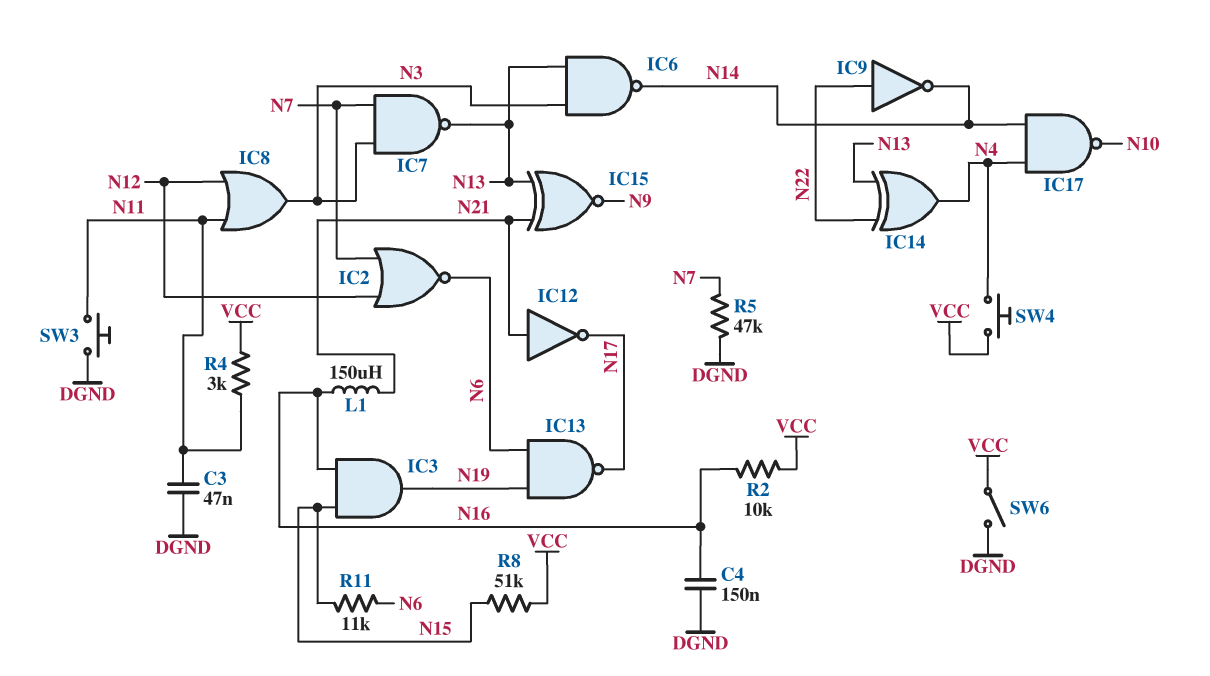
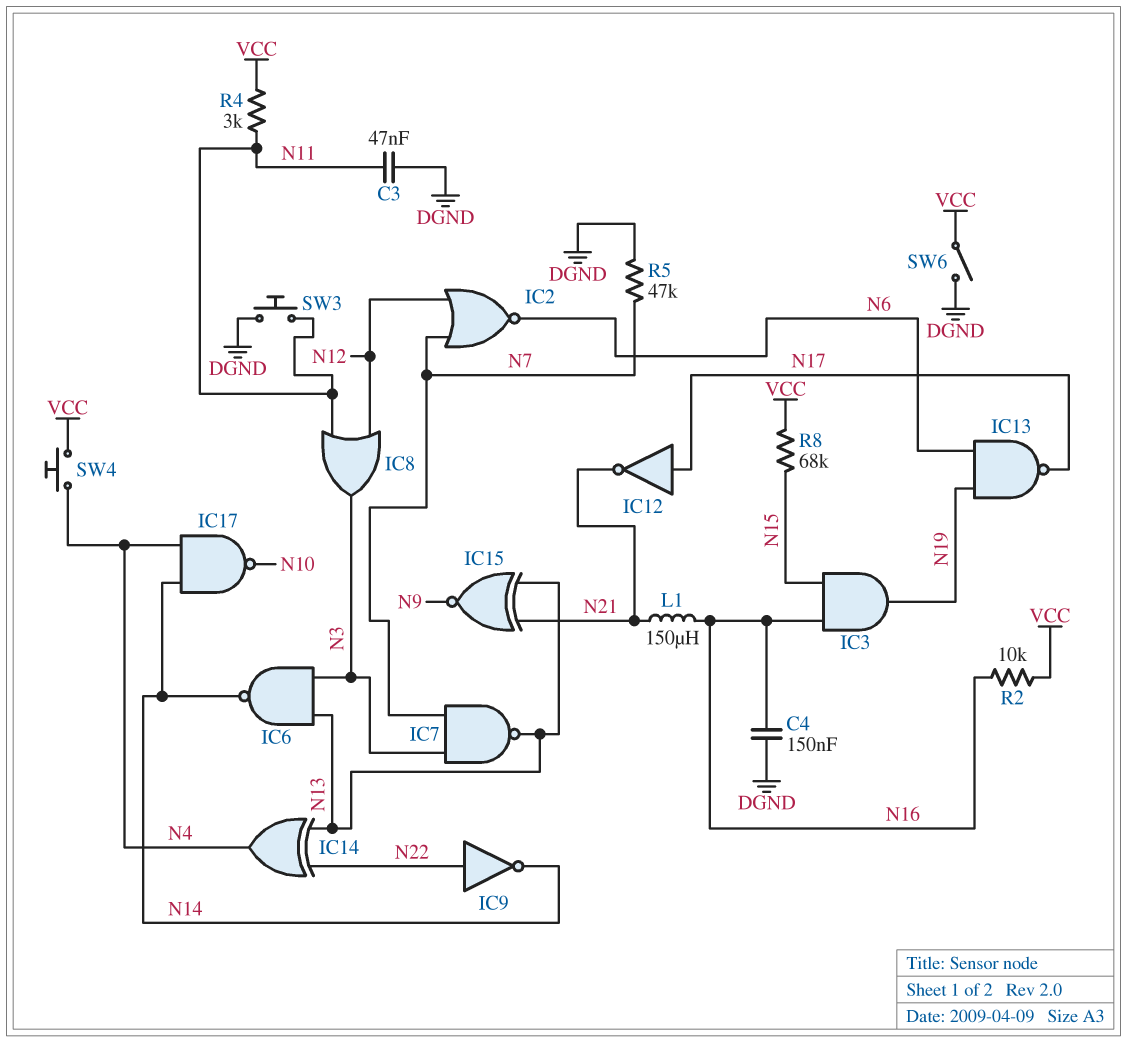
IC12: NOT (in N21, out N17) -> NOT (in N17, out N21)
R8: 51k (N15, VCC) -> 68k (N15, VCC)
R11: 11k (N6, N15) -> none

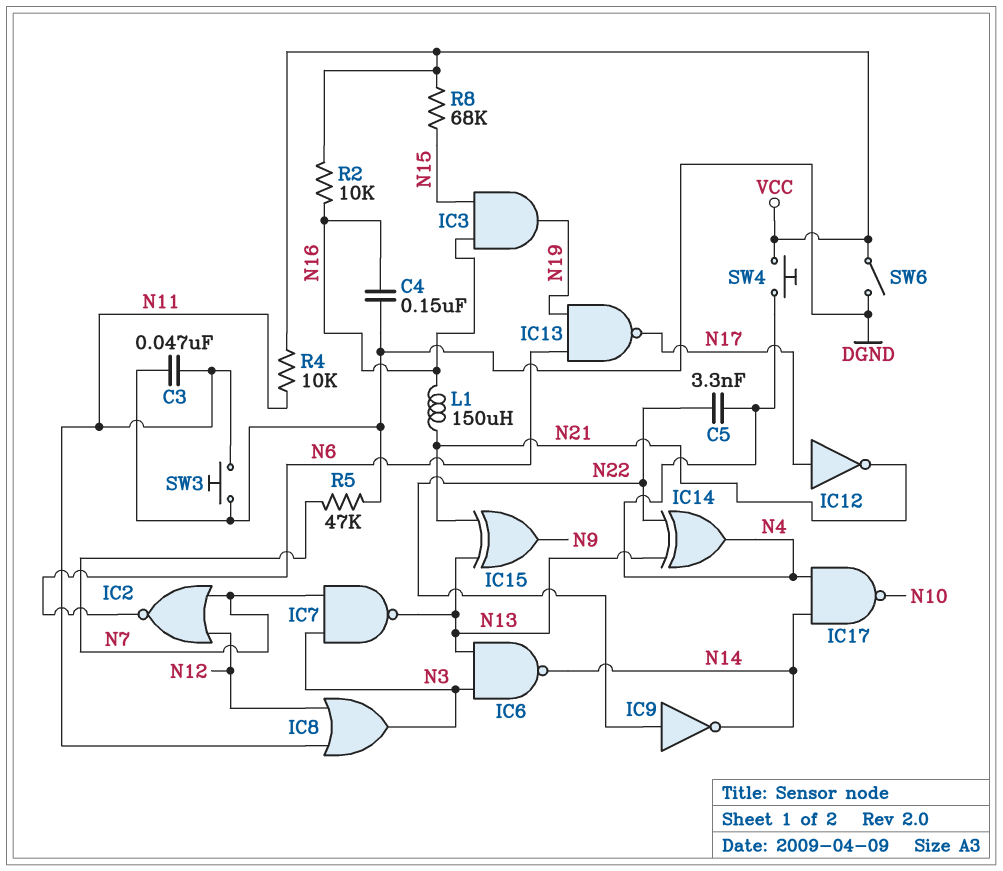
C5: none -> 3.3nF (N4, N22)
IC15: XNOR (in N13, in N21, out N9) -> XOR (in N13, in N21, out N9)
R4: 3k (N11, VCC) -> 10k (N11, VCC)

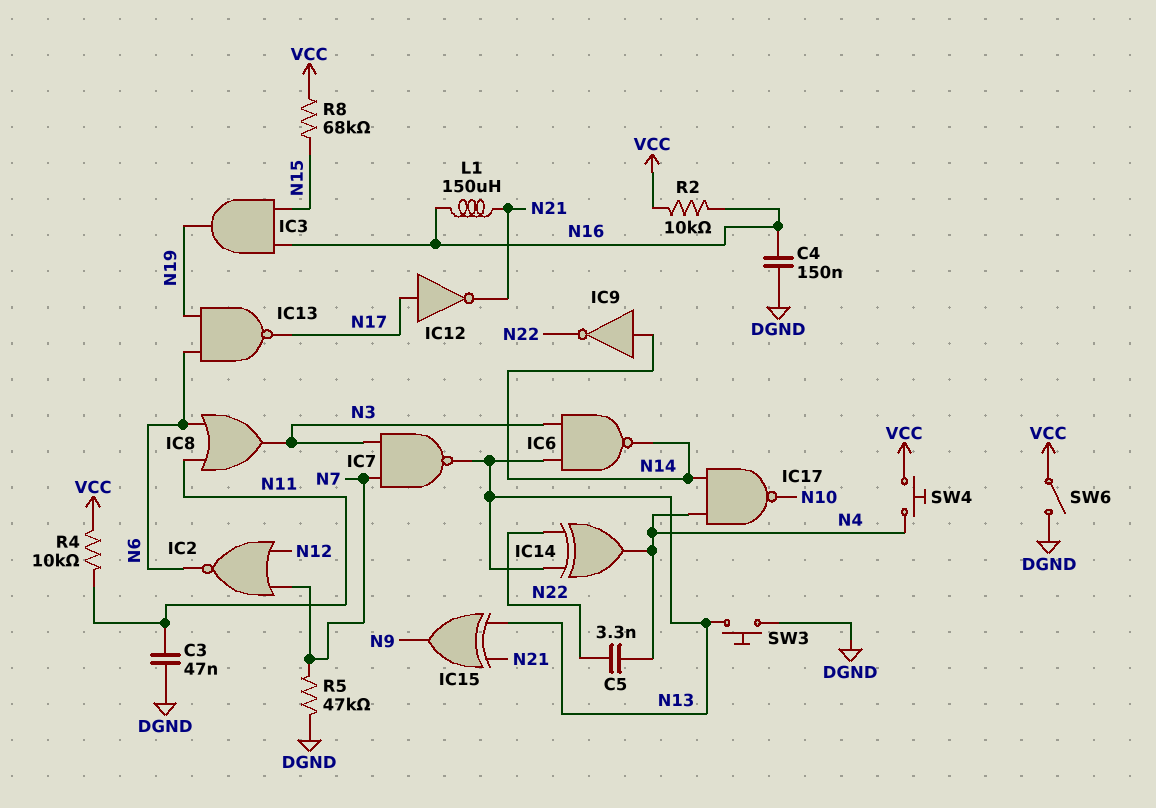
IC8: OR (in N11, in N12, out N3) -> OR (in N6, in N11, out N3)
IC9: NOT (in N22, out N14) -> NOT (in N14, out N22)
SW3: button (DGND, N11) -> button (DGND, N13)

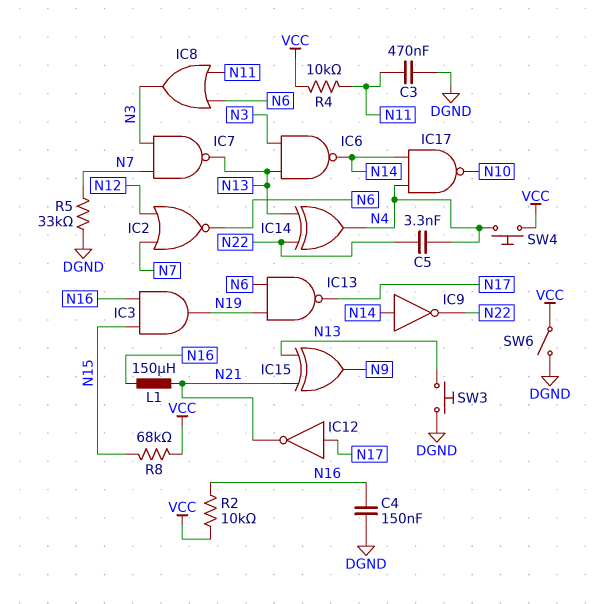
C3: 47nF (DGND, N11) -> 470nF (DGND, N11)
R5: 47k (DGND, N7) -> 33k (DGND, N7)

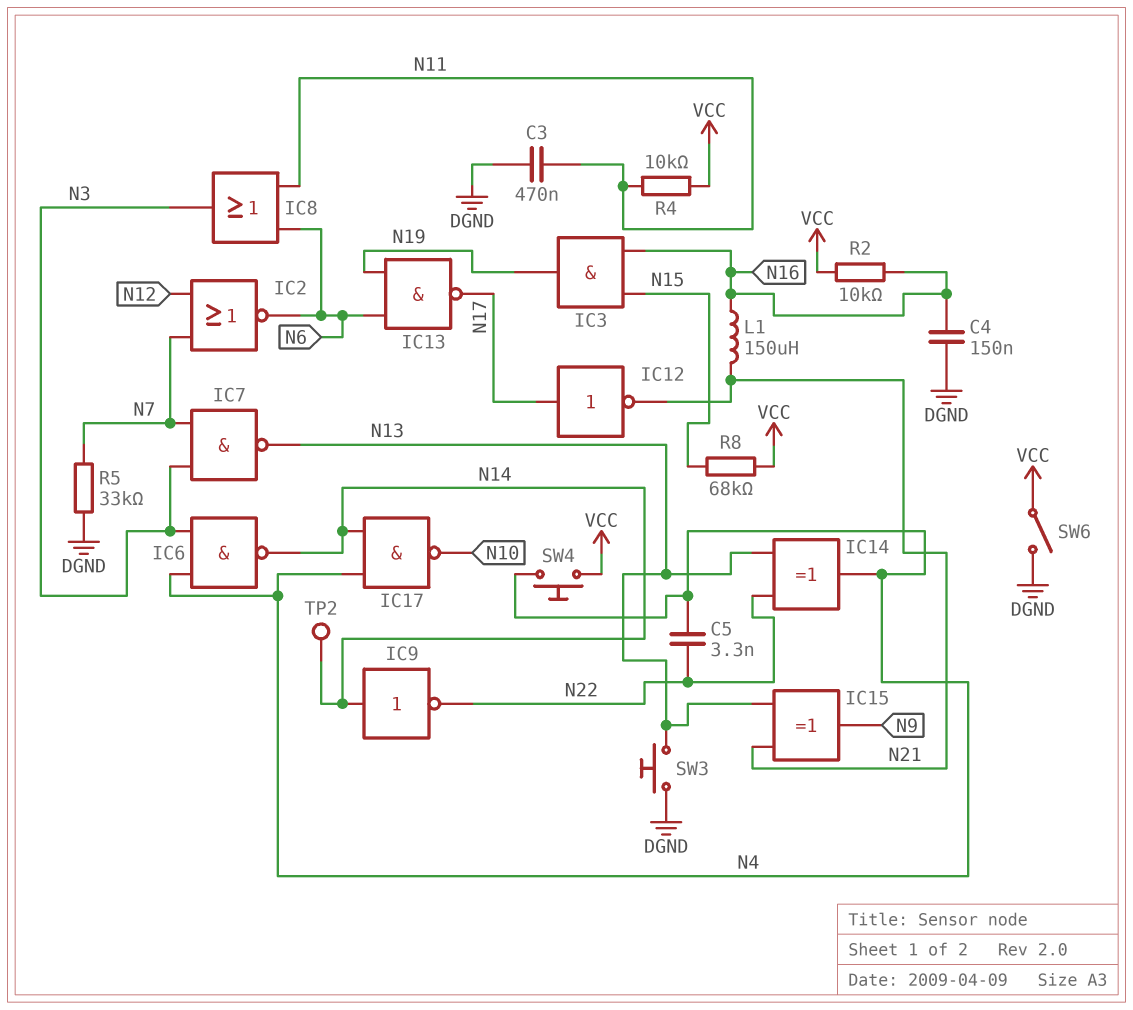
IC6: NAND (in N3, in N13, out N14) -> NAND (in N3, in N4, out N14)
TP2: none -> test point (N14)

